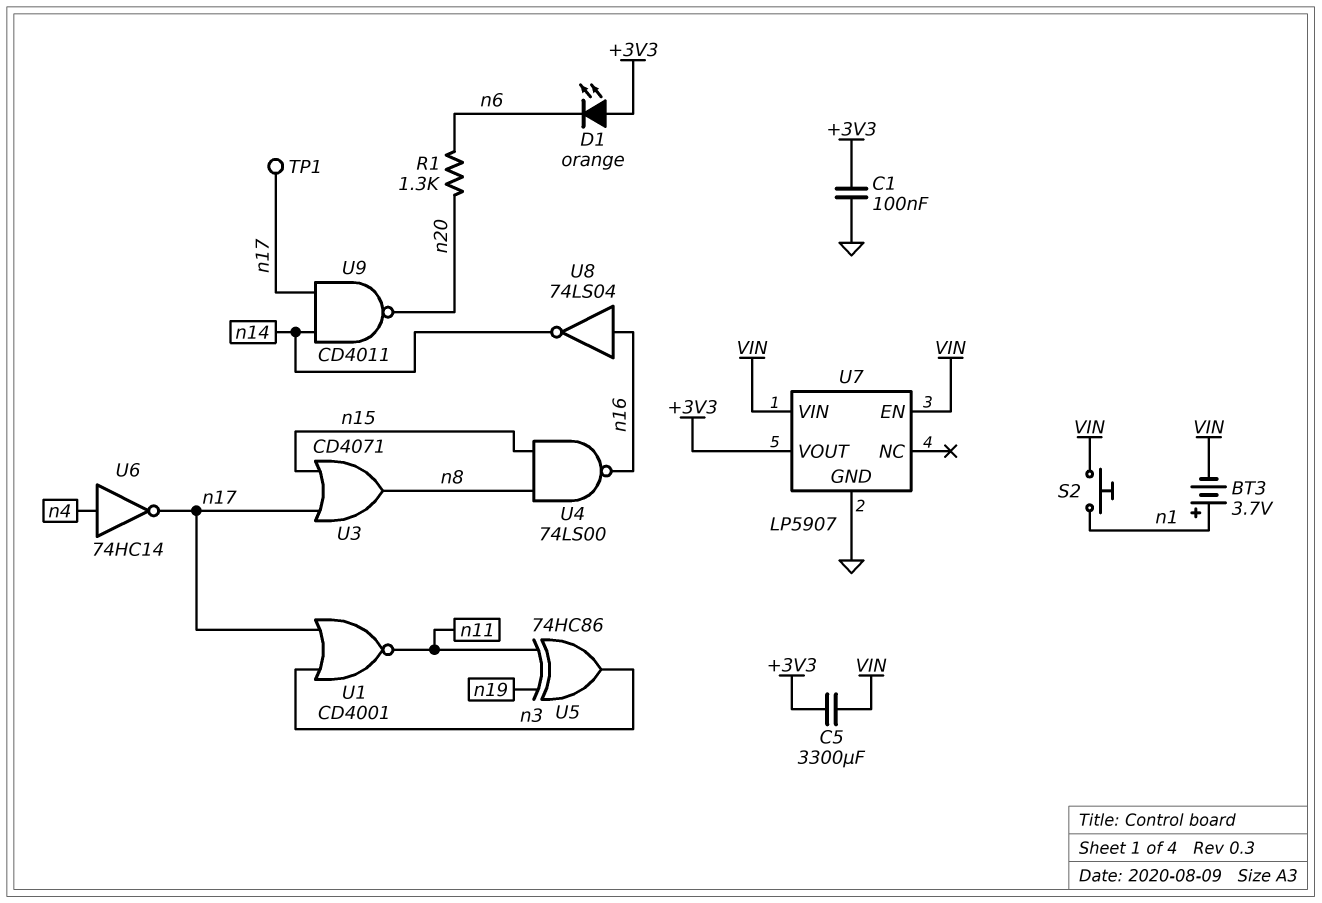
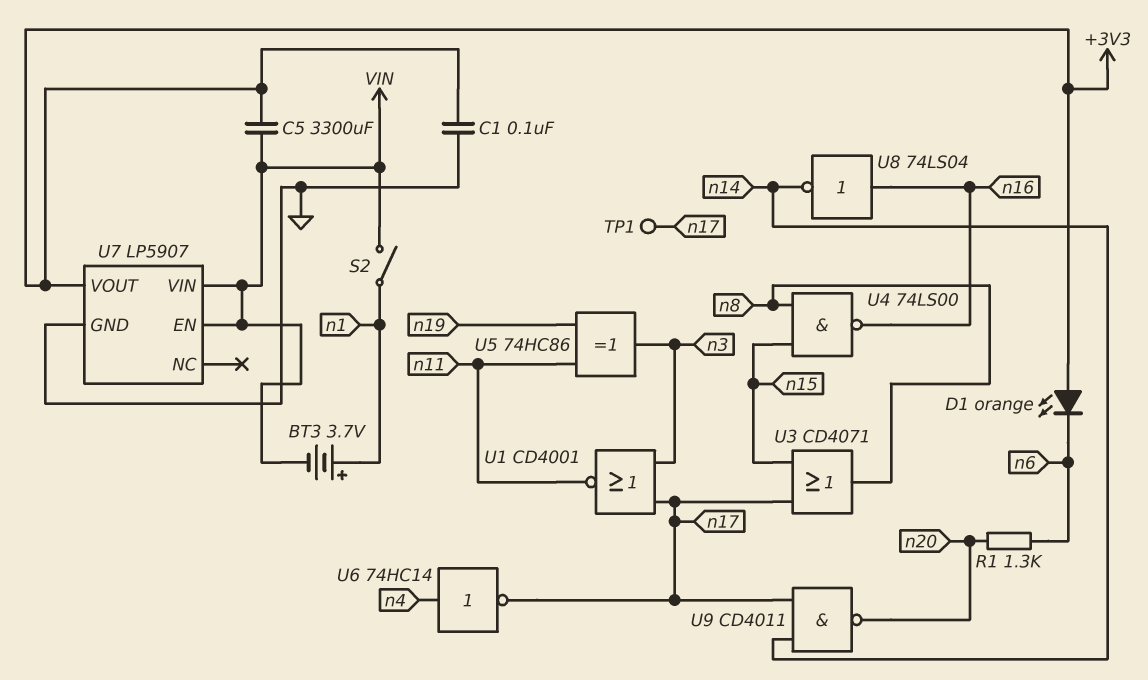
S2: button (VIN, n1) -> switch (VIN, n1)

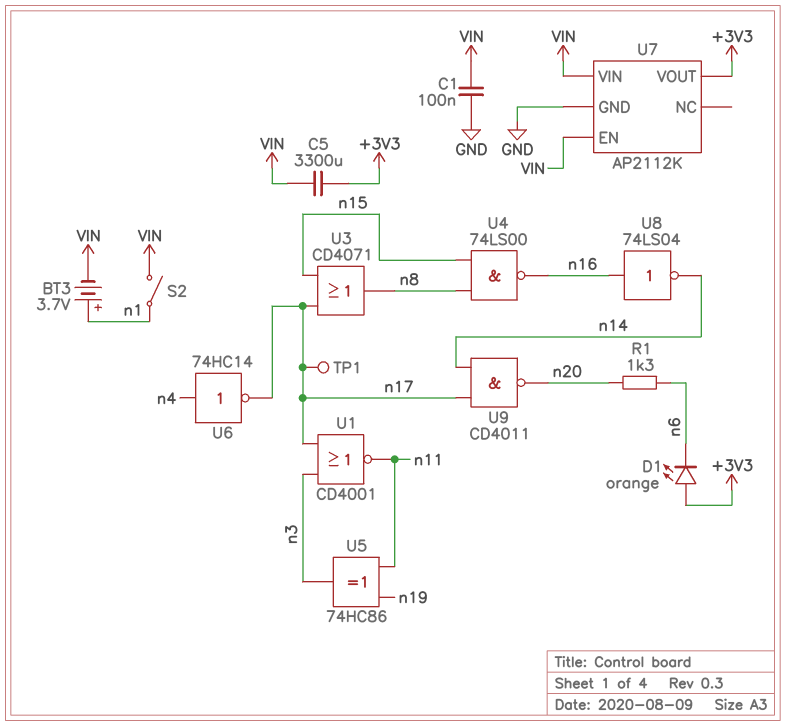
C1: 100nF (+3V3, GND) -> 100nF (GND, VIN)
U7: LP5907 -> AP2112K

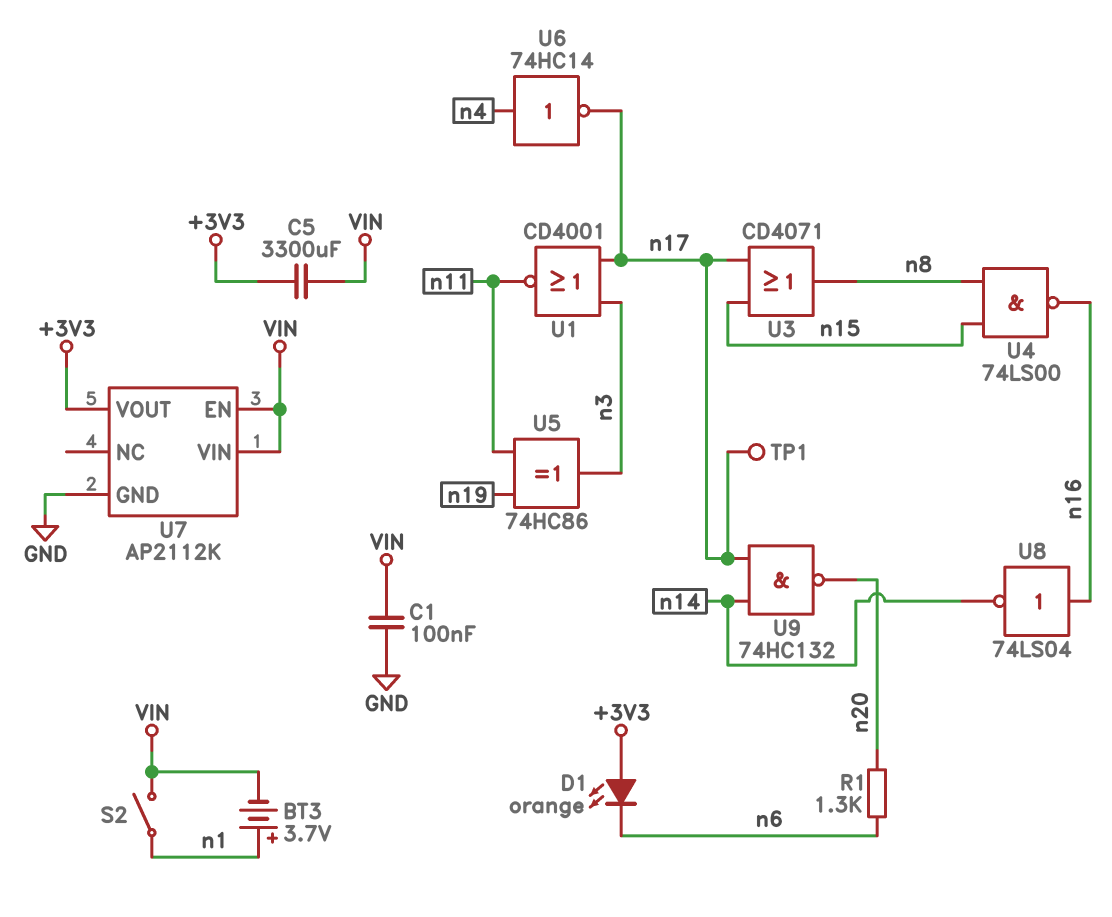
U9: NAND CD4011 (in n14, in n17, out n20) -> NAND 74HC132 (in n14, in n17, out n20)

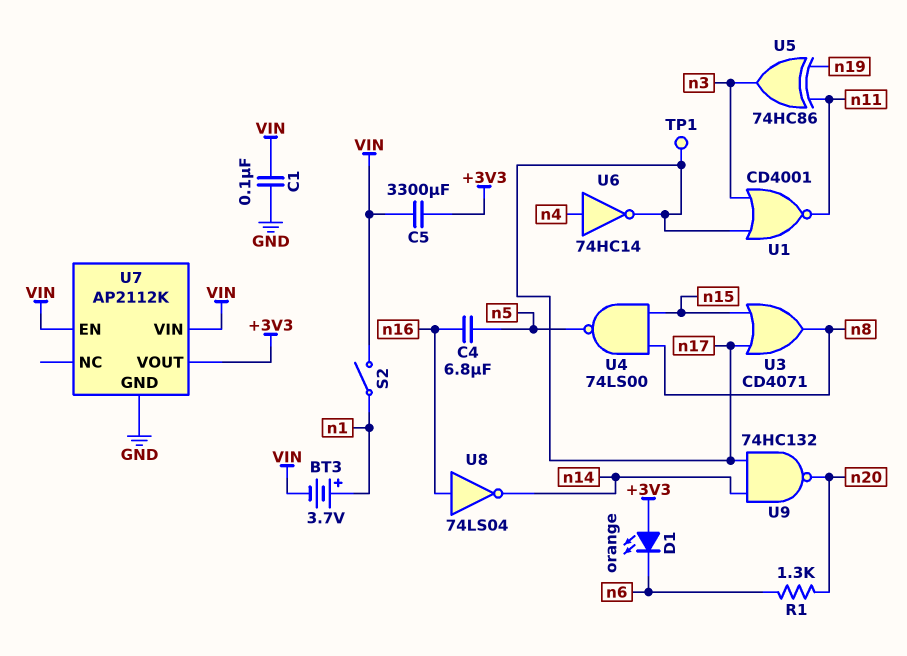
C4: none -> 6.8uF (n5, n16)
U4: NAND 74LS00 (in n8, in n15, out n16) -> NAND 74LS00 (in n8, in n15, out n5)

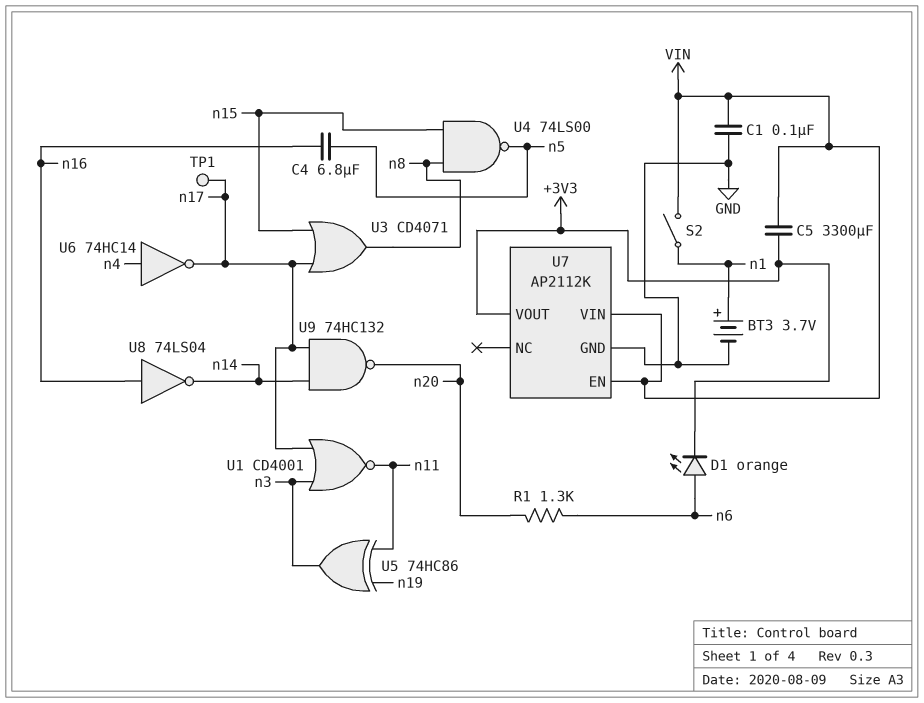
BT3: 3.7V (plus n1, minus VIN) -> 3.7V (plus n1, minus GND)
D1: LED orange (A +3V3, K n6) -> LED orange (A n6, K +3V3)

